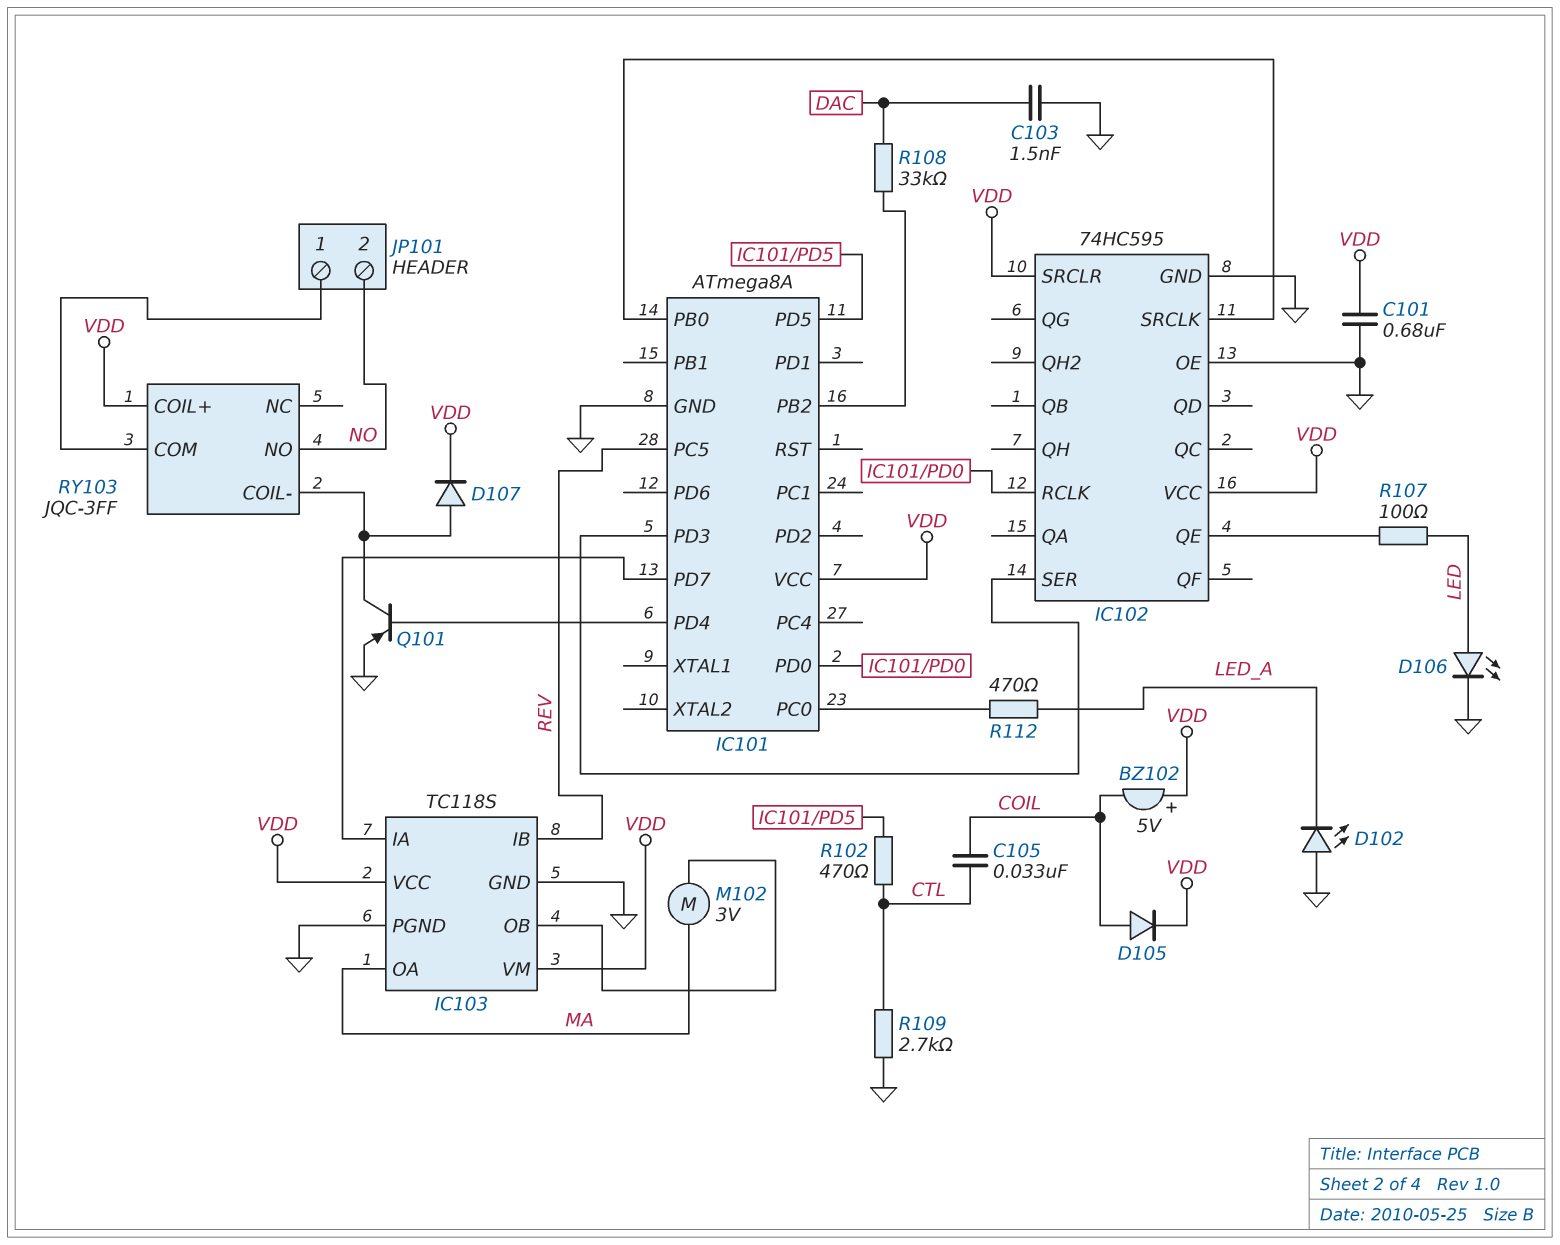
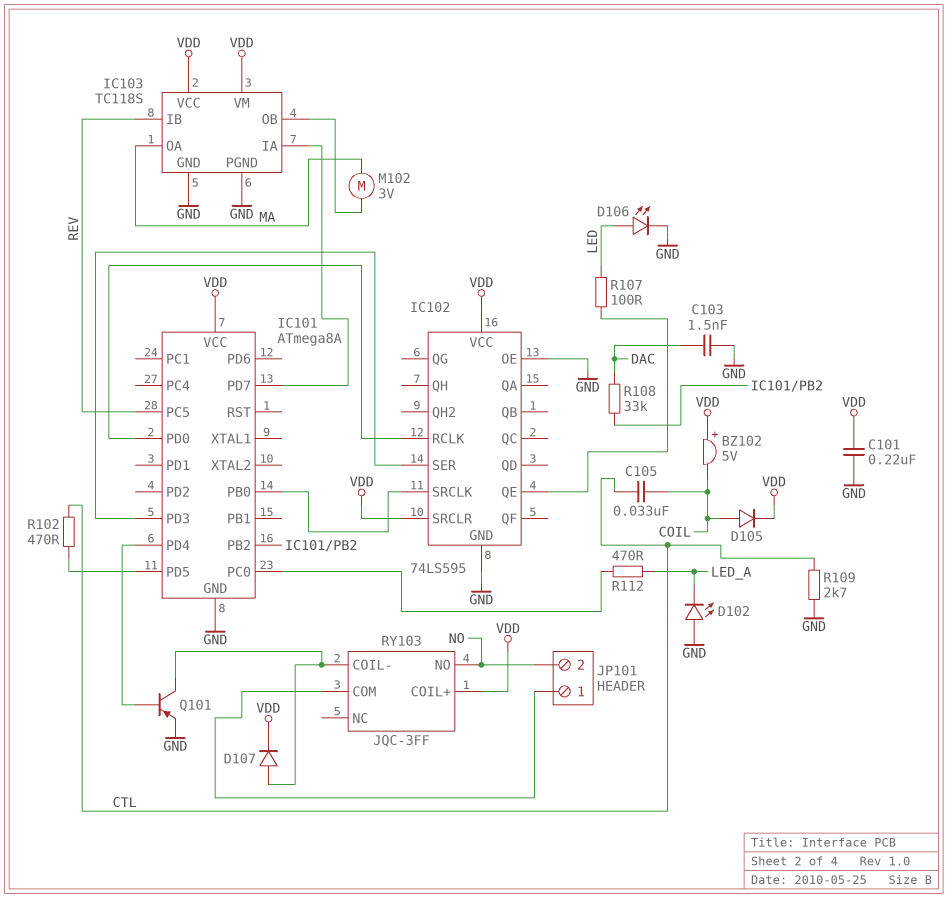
C101: 680nF (GND, VDD) -> 220nF (GND, VDD)
IC102: 74HC595 -> 74LS595

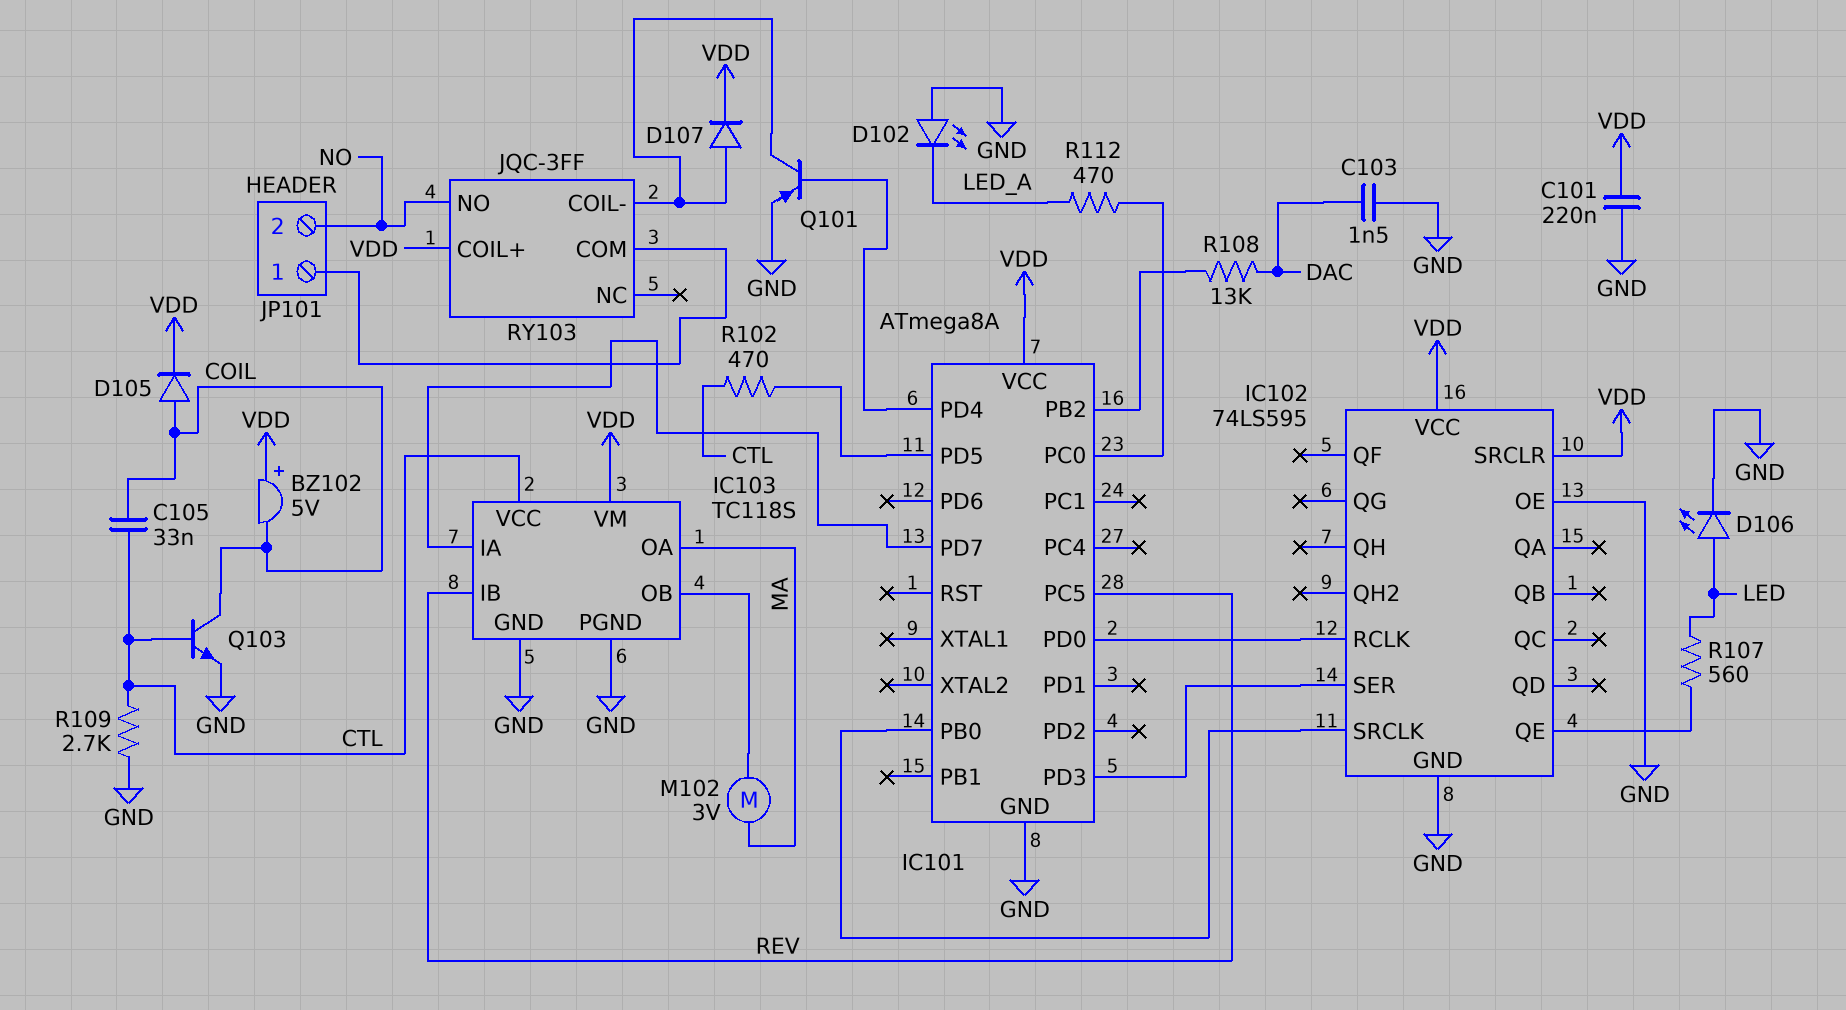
IC103 pin VCC: VDD -> CTL
Q103: none -> NPN (B CTL, C COIL, E GND)
R107: 100 (IC102/QE, LED) -> 560 (IC102/QE, LED)
R108: 33k (DAC, IC101/PB2) -> 13k (DAC, IC101/PB2)

